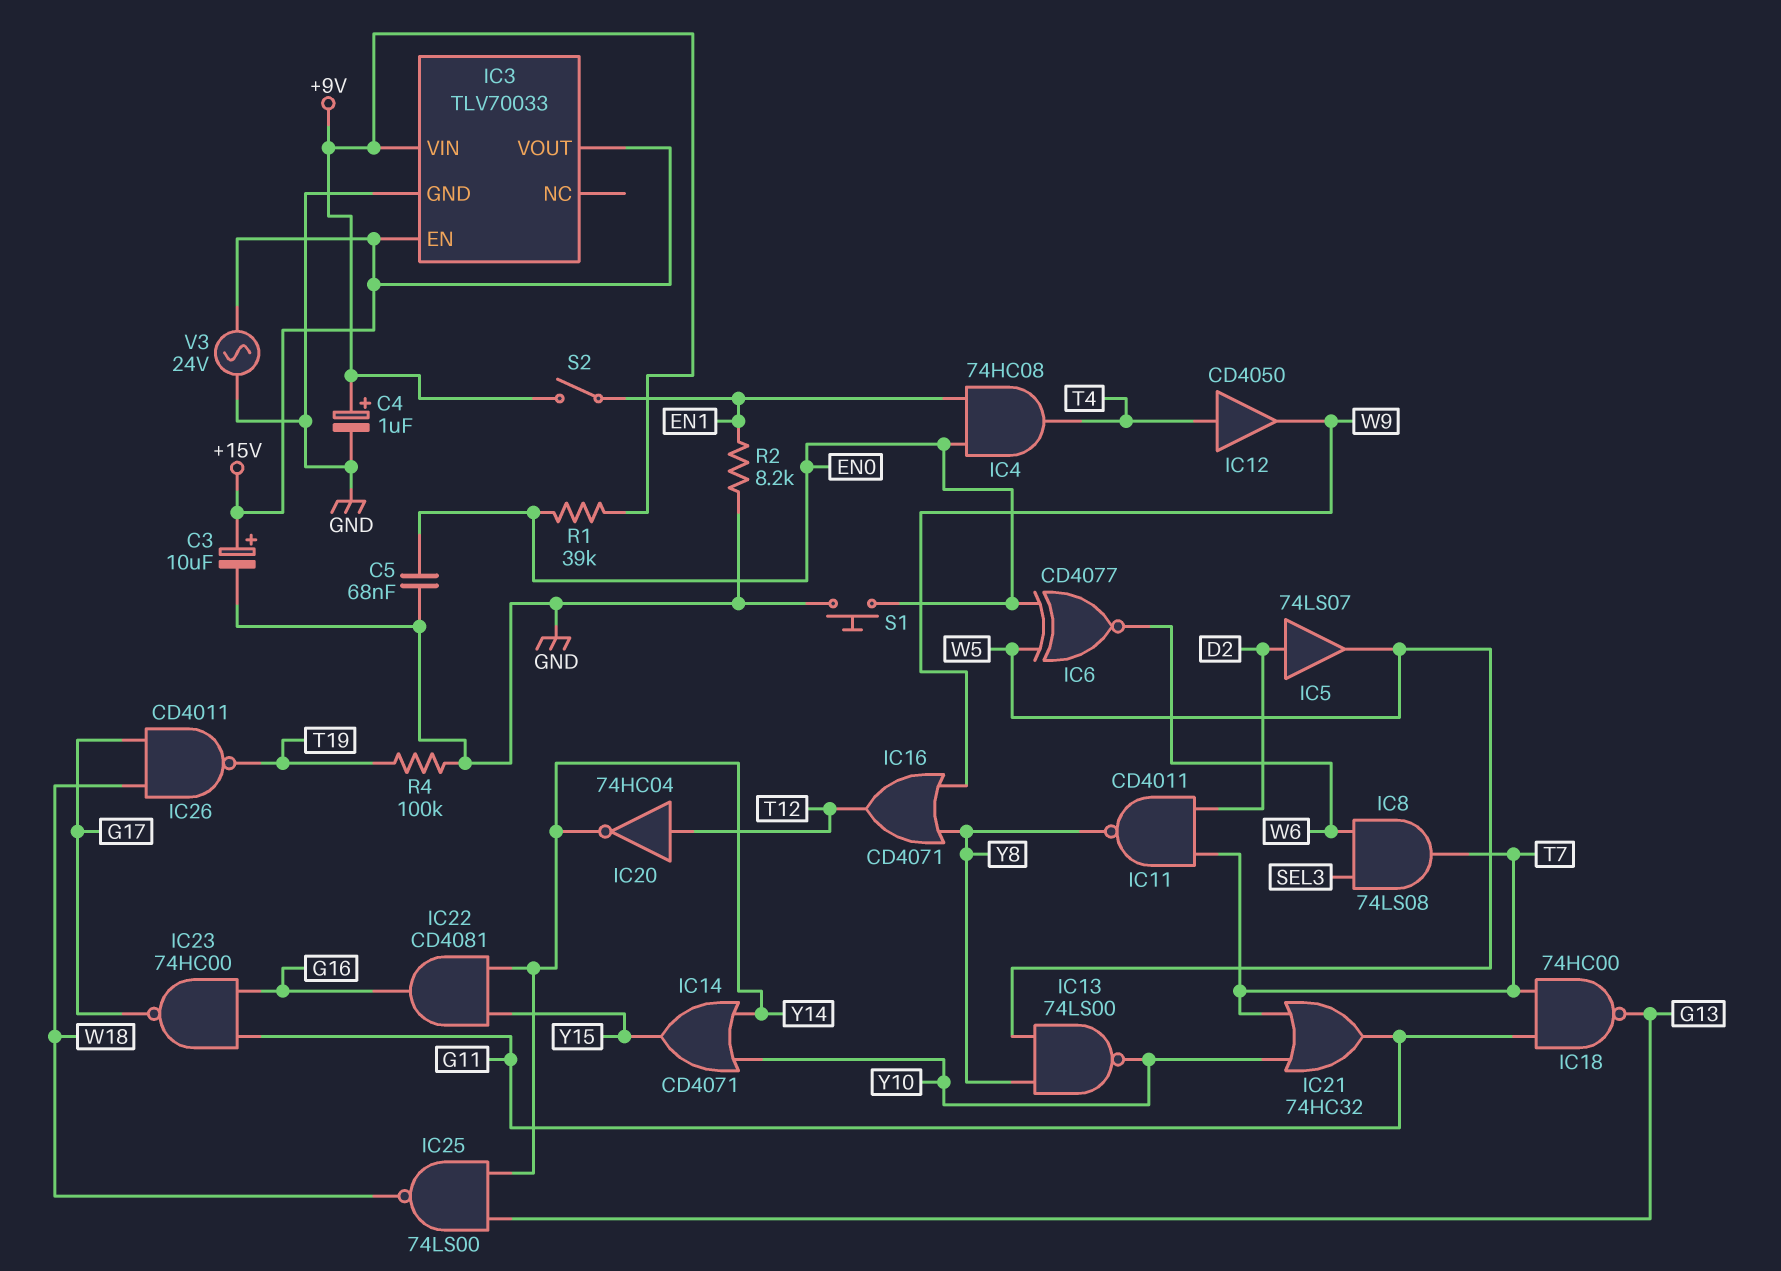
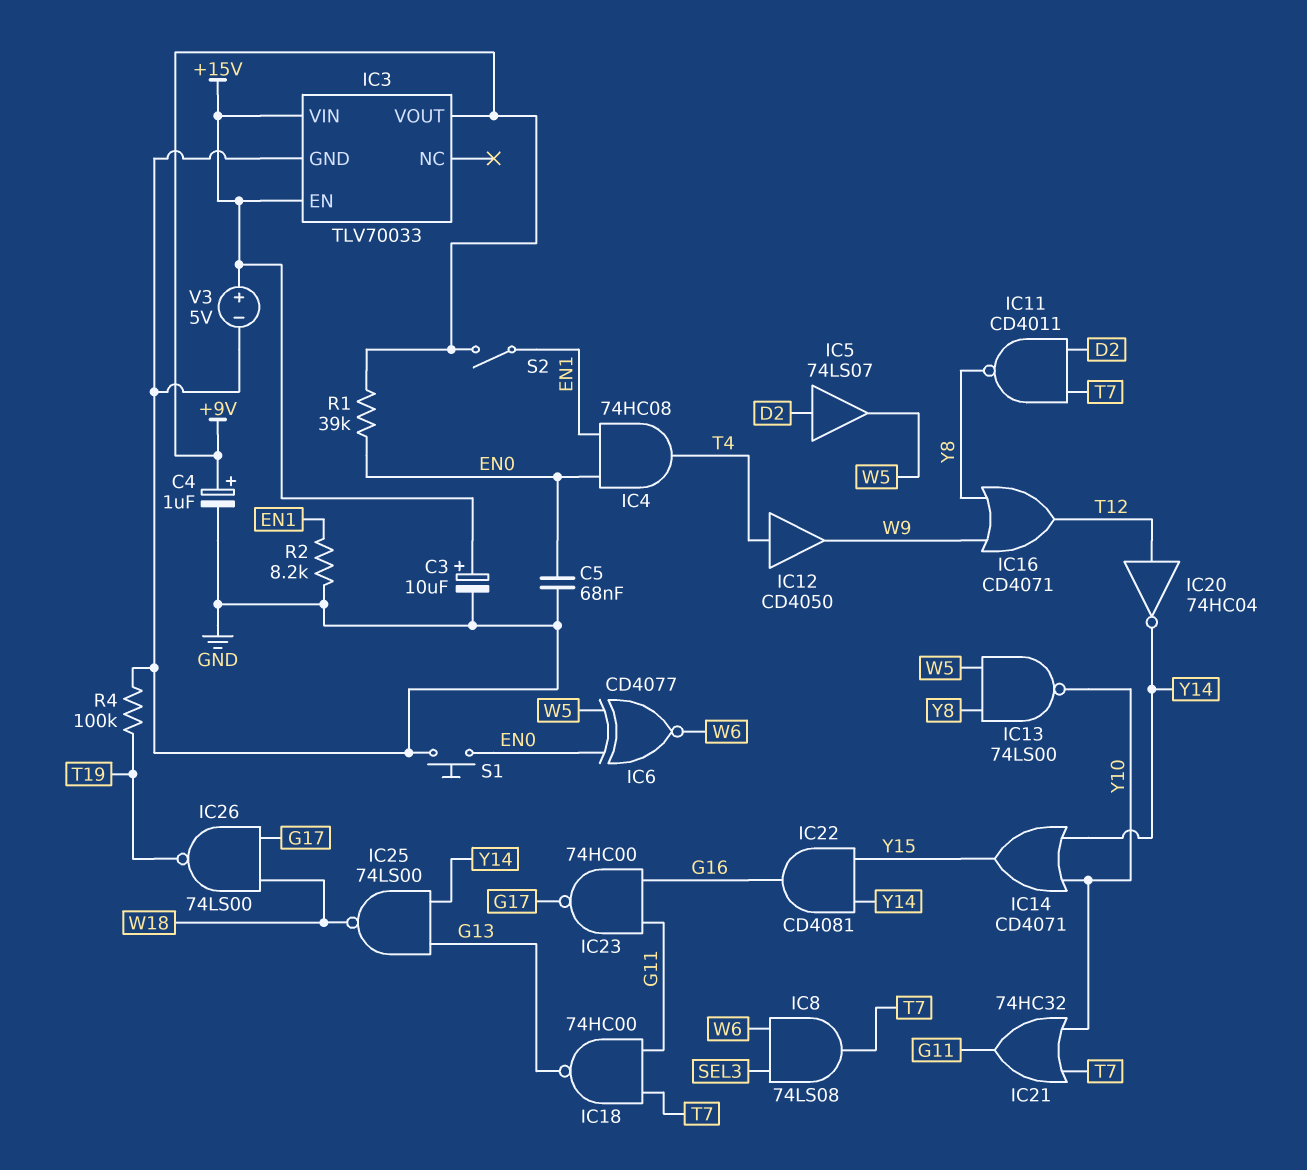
IC3 pin VIN: +9V -> +15V
IC3 pin VOUT: +15V -> +9V
IC26: NAND CD4011 (in G17, in W18, out T19) -> NAND 74LS00 (in G17, in W18, out T19)
V3: AC 24V (+15V, GND) -> 5V (plus +15V, minus GND)

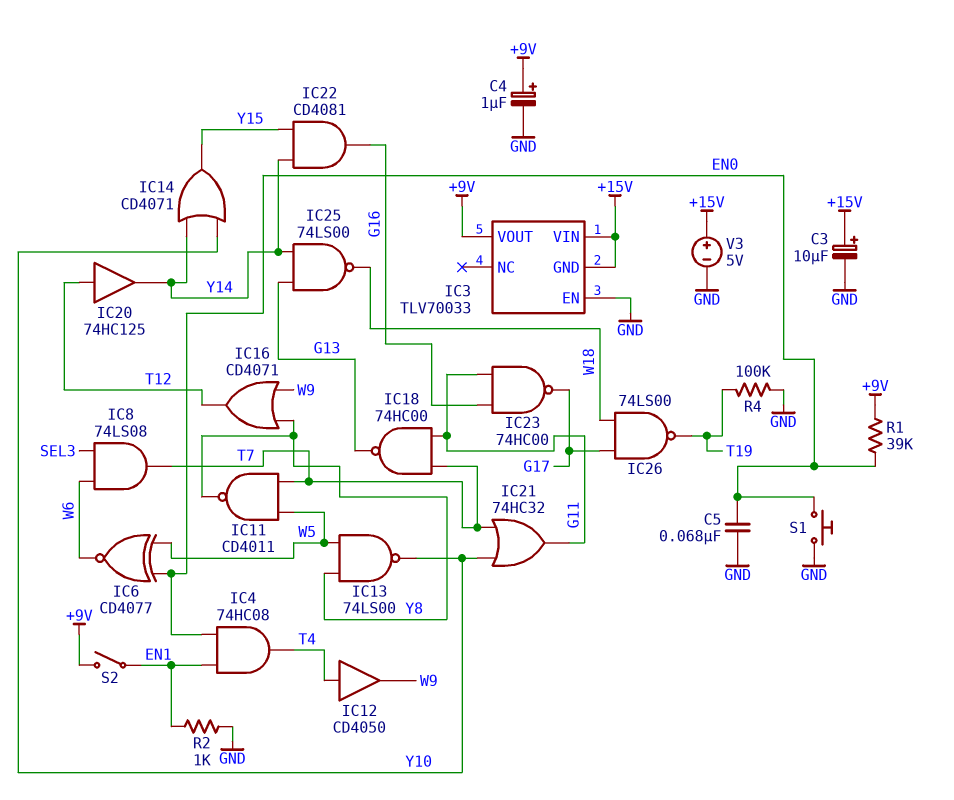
IC3 pin EN: +15V -> GND
IC3 pin GND: GND -> +15V
IC5: buffer 74LS07 (in D2, out W5) -> none
IC11: NAND CD4011 (in D2, in T7, out Y8) -> NAND CD4011 (in T7, in W5, out Y8)
IC20: NOT 74HC04 (in T12, out Y14) -> buffer 74HC125 (in T12, out Y14)
R2: 8.2k (EN1, GND) -> 1k (EN1, GND)

